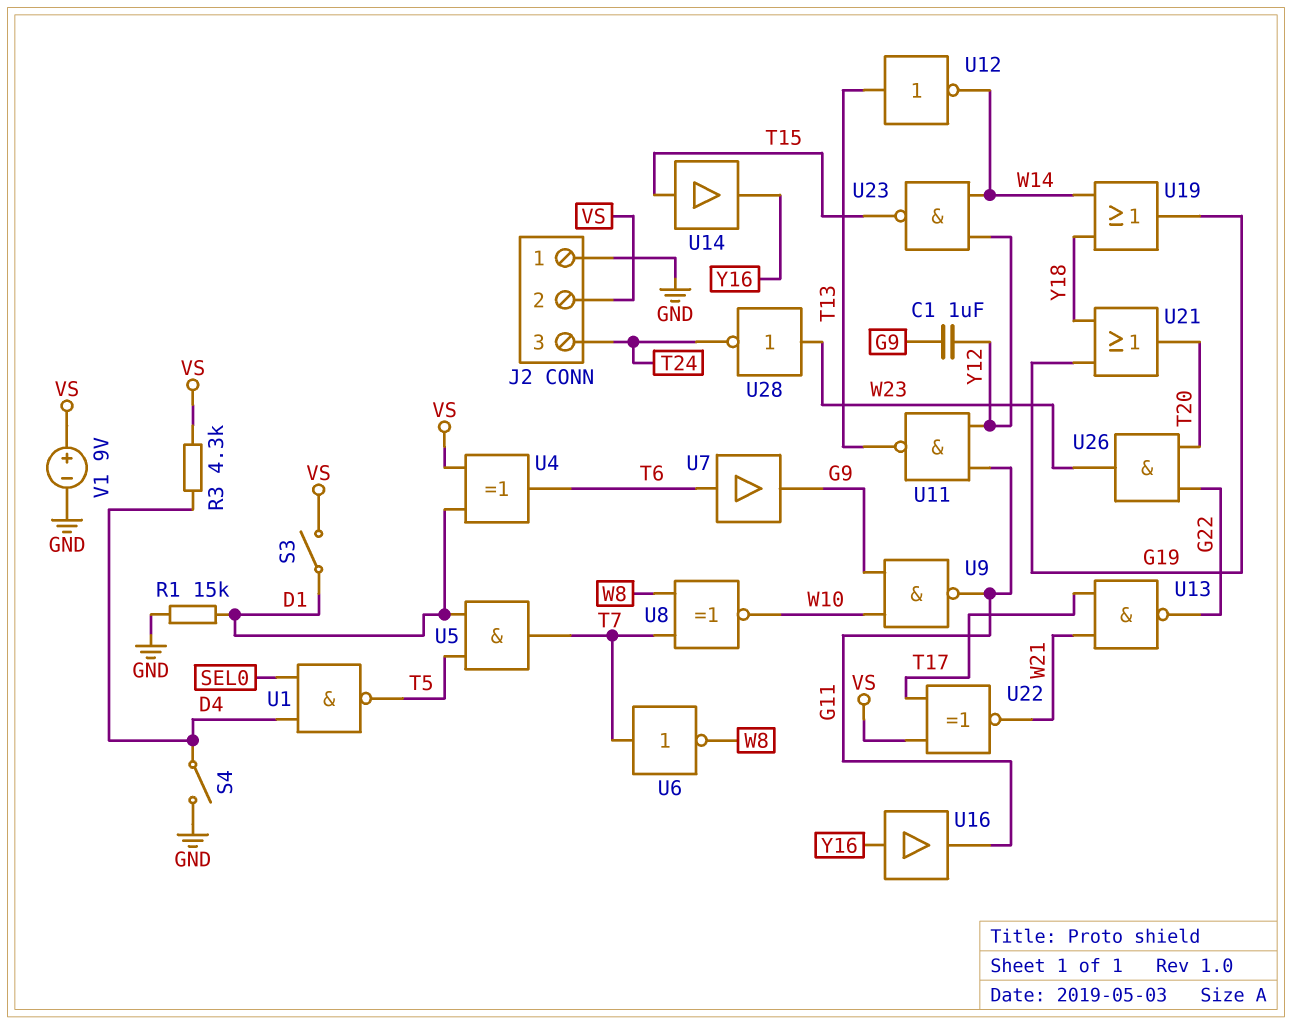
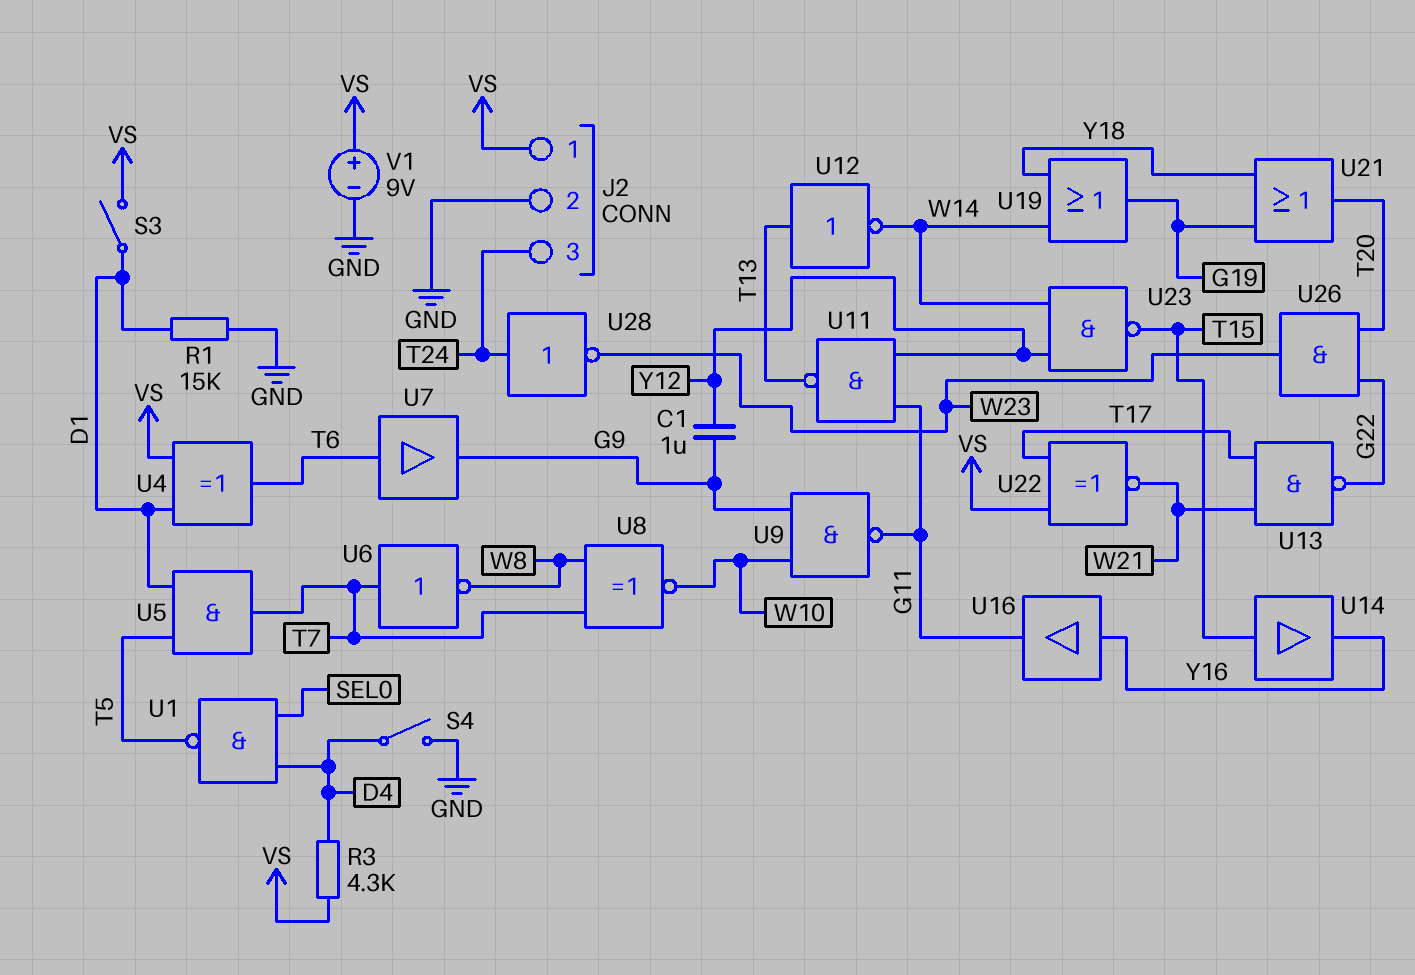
J2 pin 1: GND -> VS
J2 pin 2: VS -> GND
U28: NOT (in W23, out T24) -> NOT (in T24, out W23)

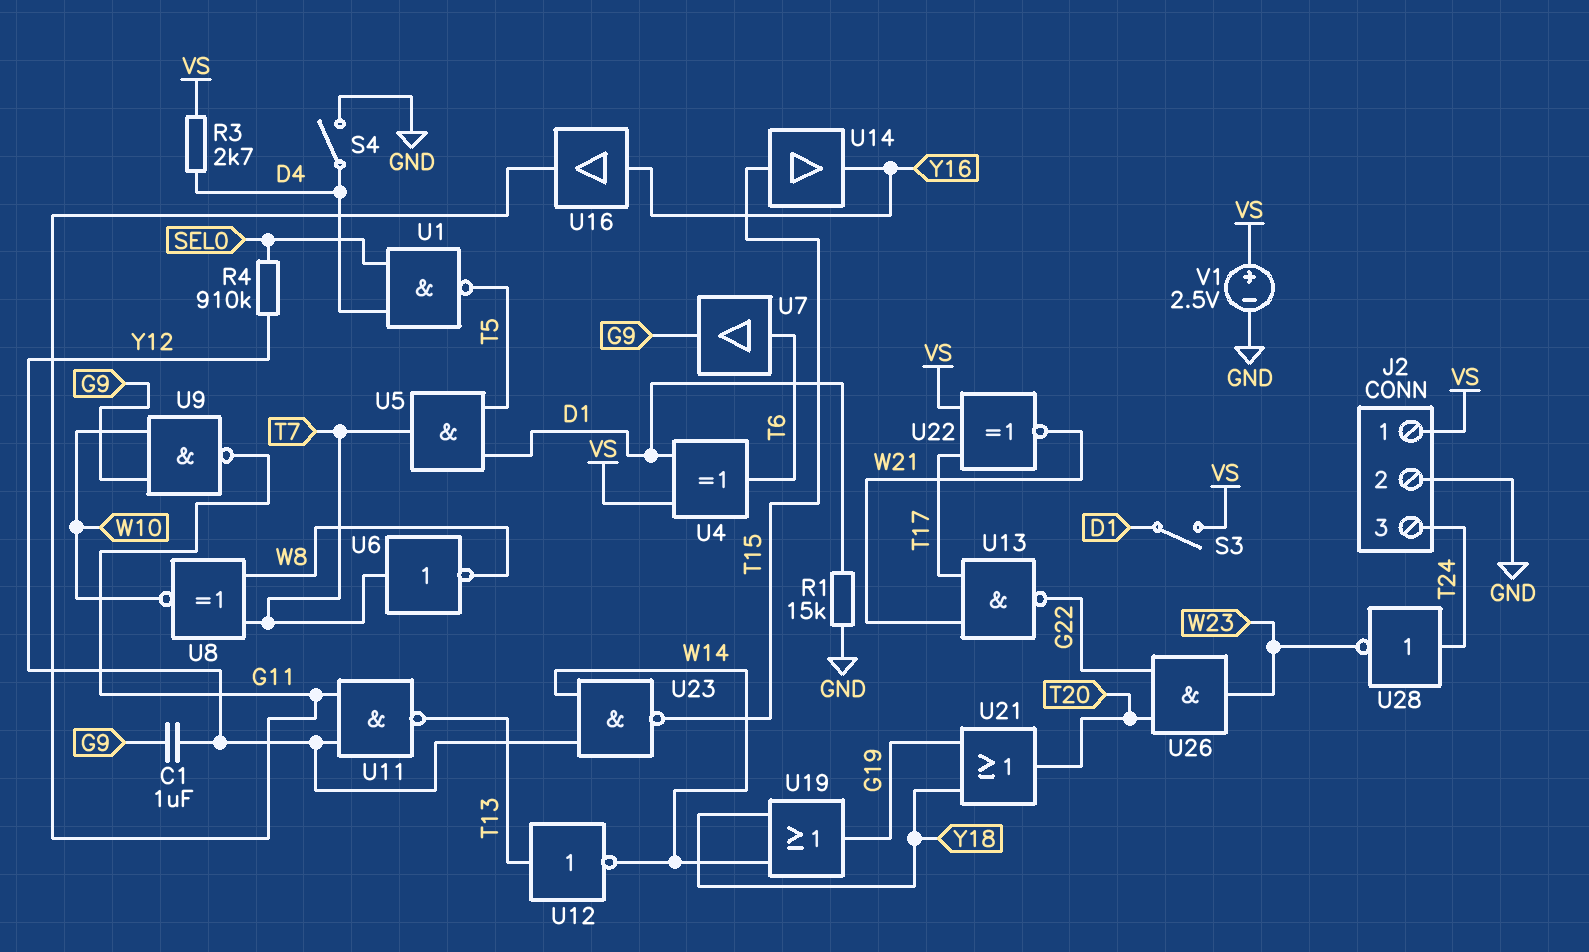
R3: 4.3k (D4, VS) -> 2.7k (D4, VS)
R4: none -> 910k (SEL0, Y12)
V1: 9V (plus VS, minus GND) -> 2.5V (plus VS, minus GND)

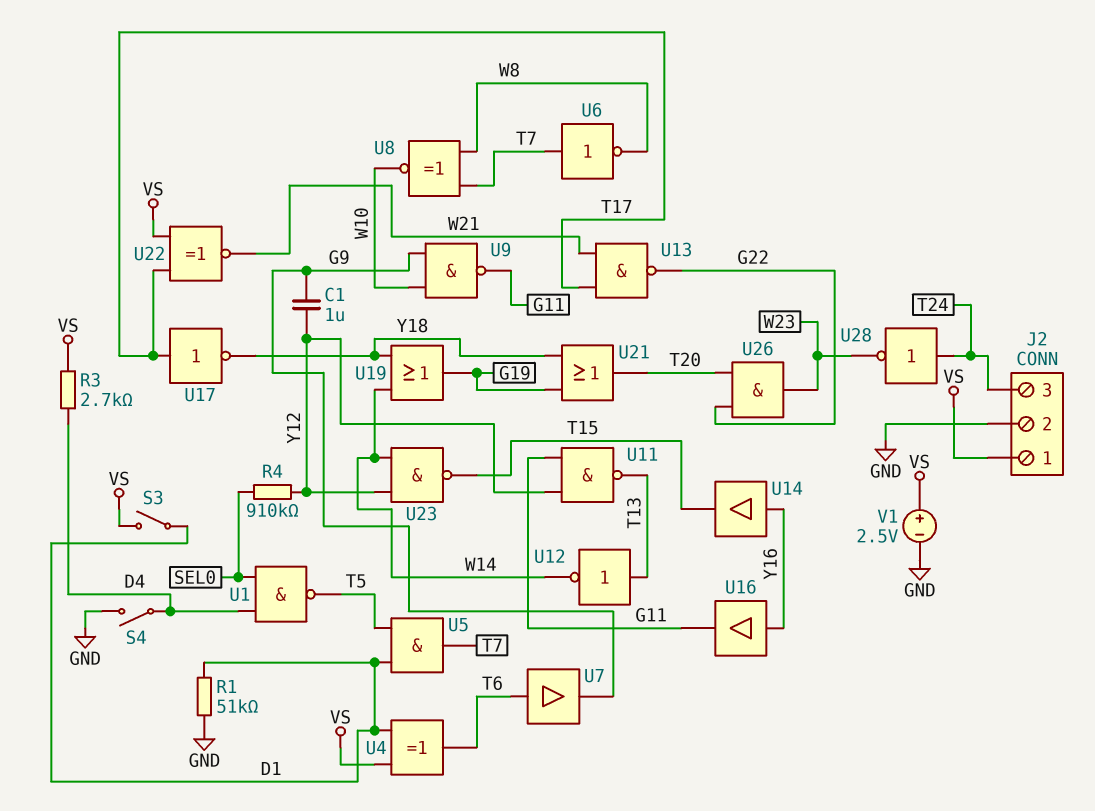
R1: 15k (D1, GND) -> 51k (D1, GND)
U14: buffer (in T15, out Y16) -> buffer (in Y16, out T15)
U17: none -> NOT (in T17, out Y18)

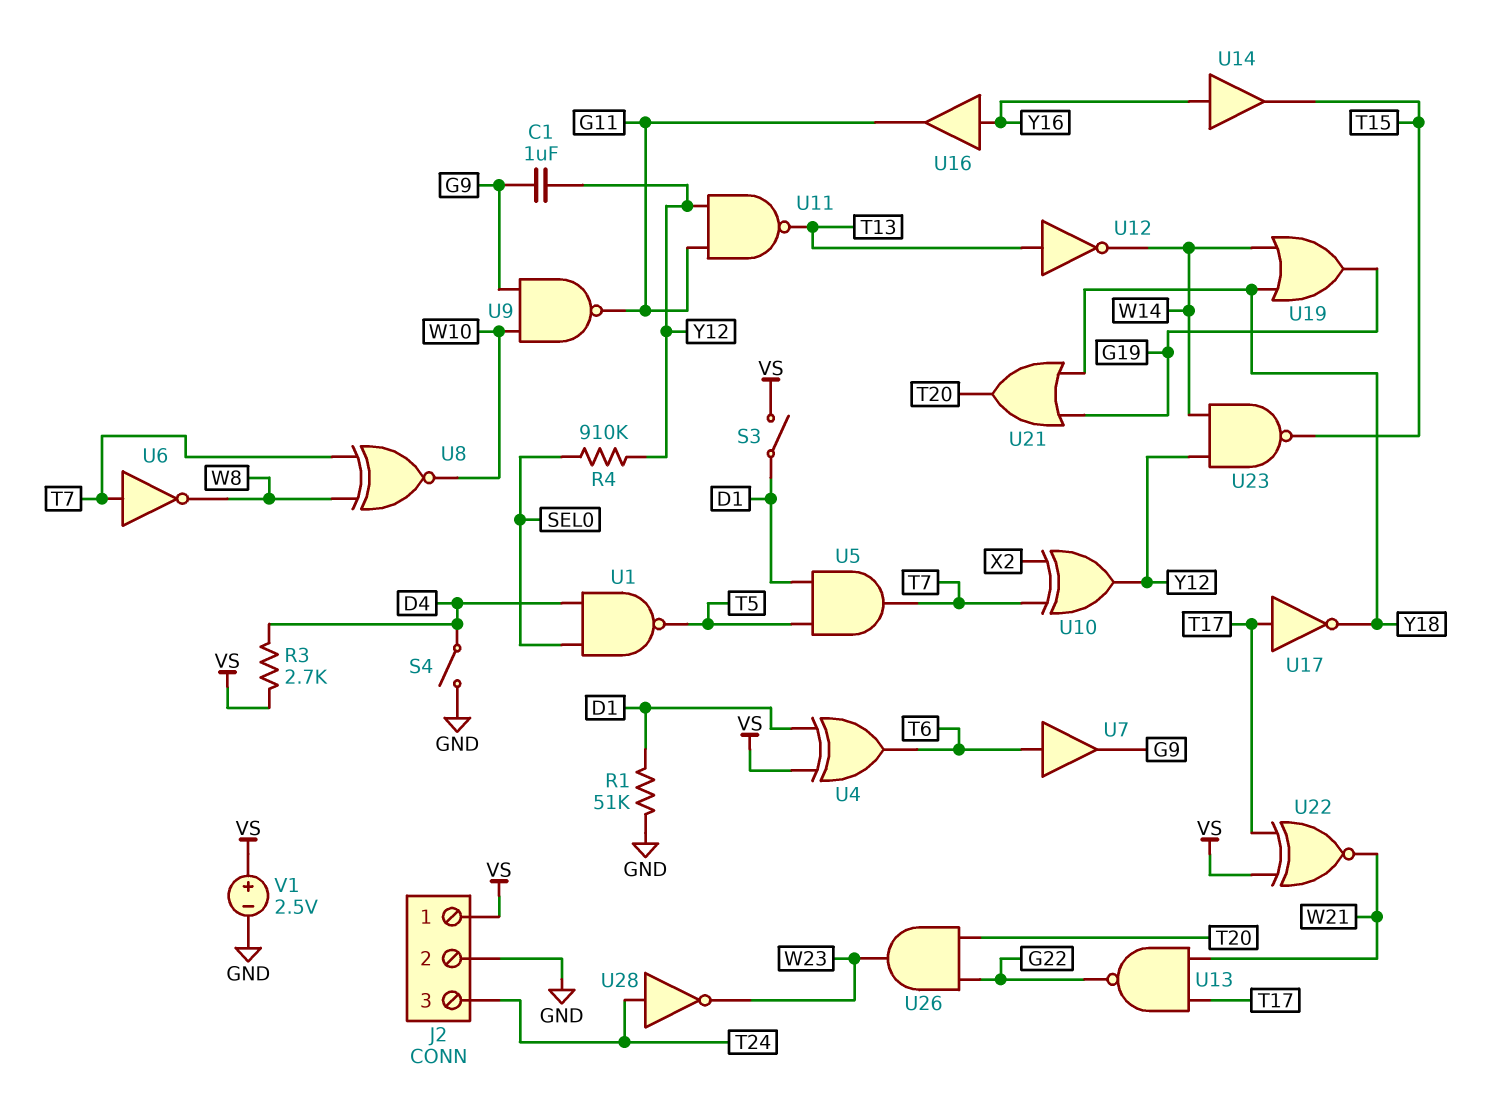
U10: none -> XOR (in T7, in X2, out Y12)

